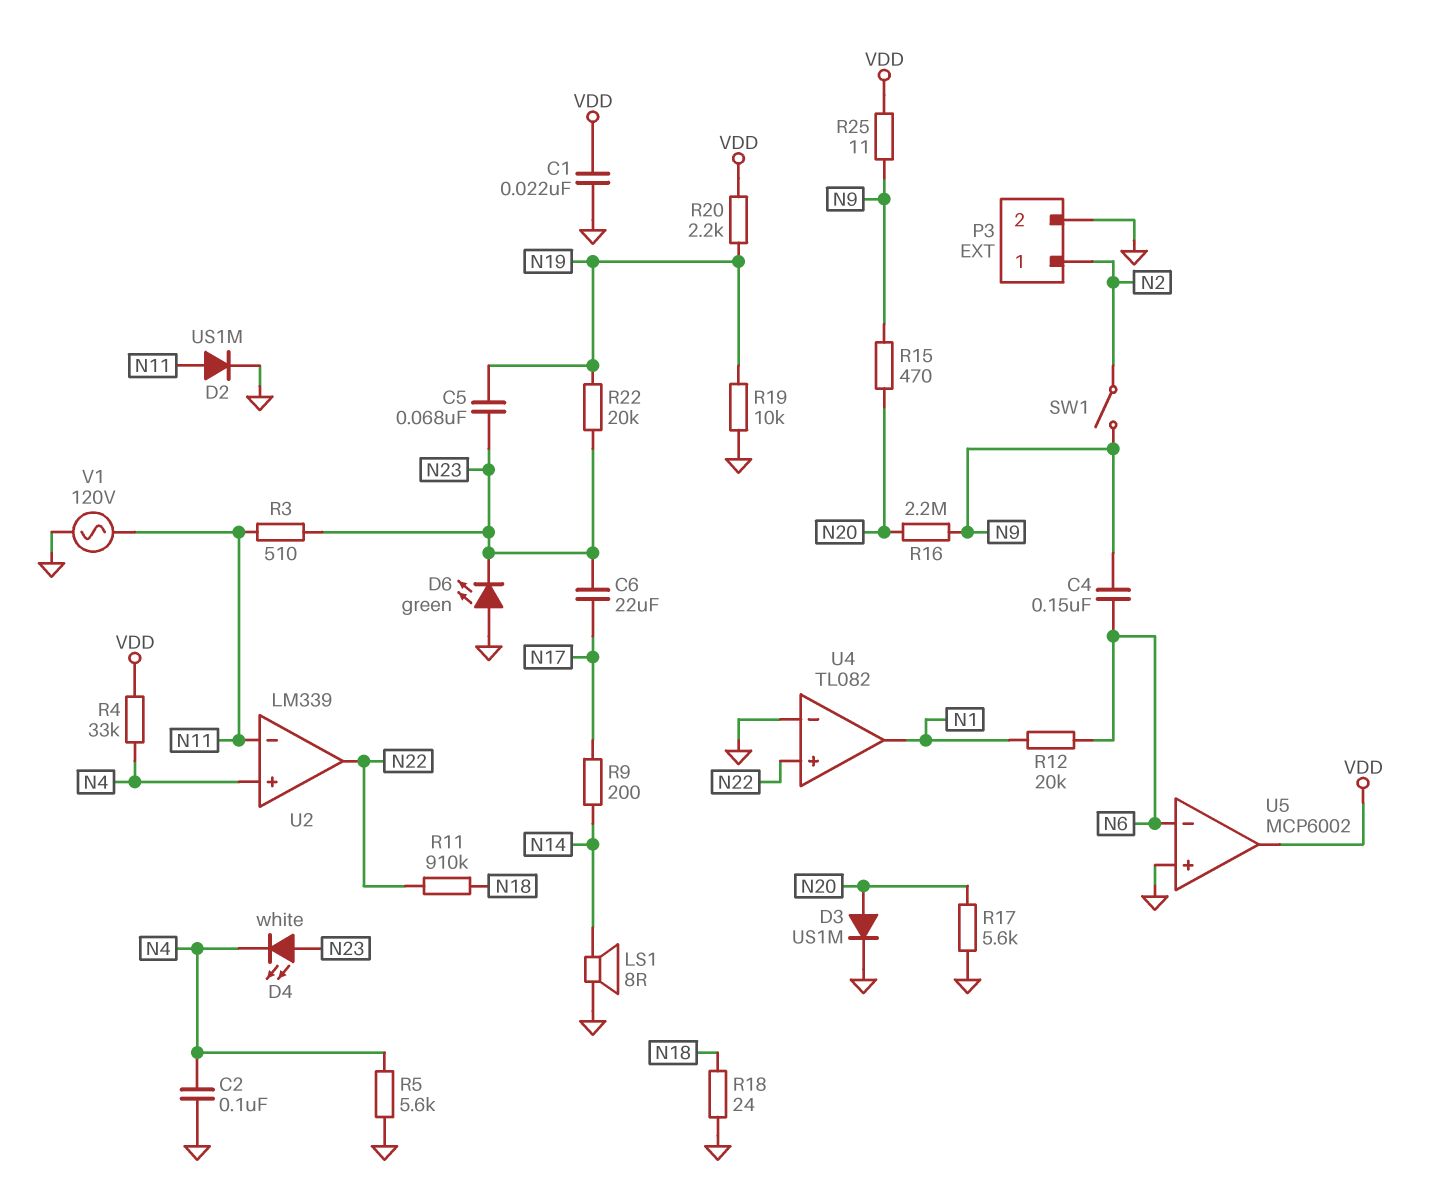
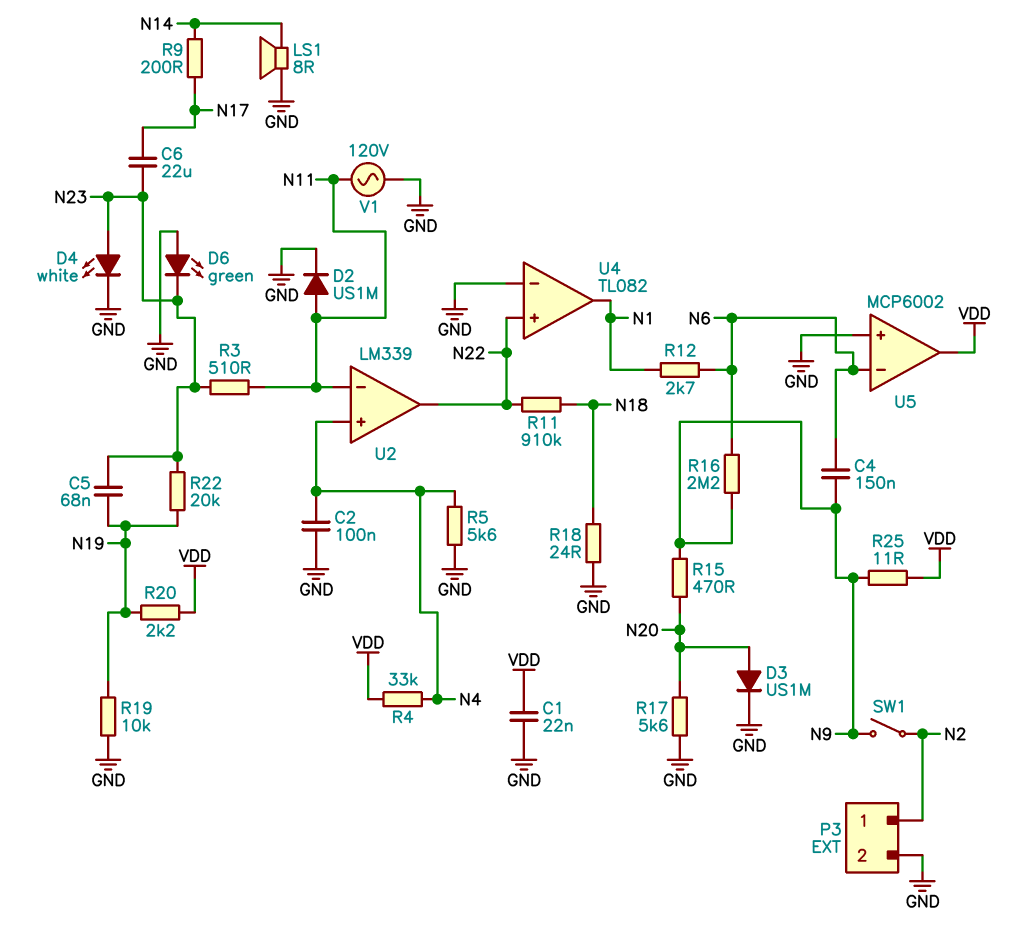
D4: LED white (A N23, K N4) -> LED white (A N23, K GND)
R12: 20k (N1, N6) -> 2.7k (N1, N6)
R16: 2.2M (N9, N20) -> 2.2M (N6, N9)

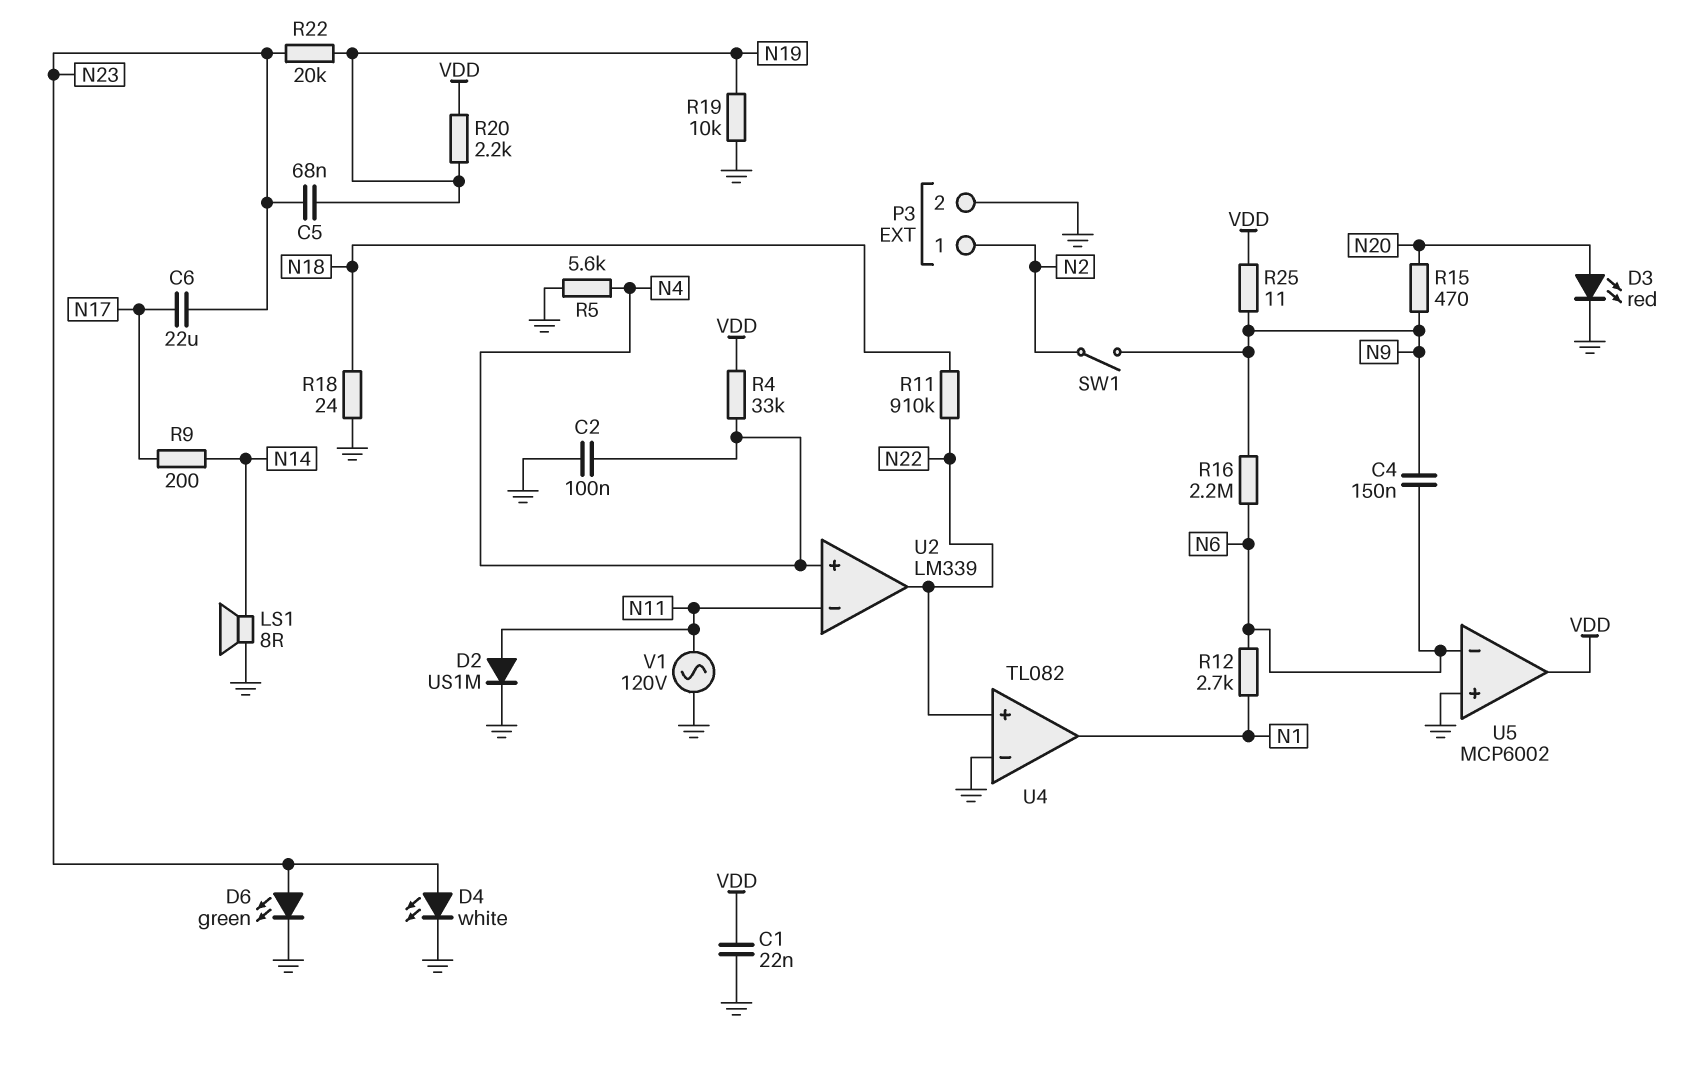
D3: diode US1M (A N20, K GND) -> LED red (A N20, K GND)
D6: LED green (A GND, K N23) -> LED green (A N23, K GND)
R3: 510 (N11, N23) -> none
R17: 5.6k (GND, N20) -> none

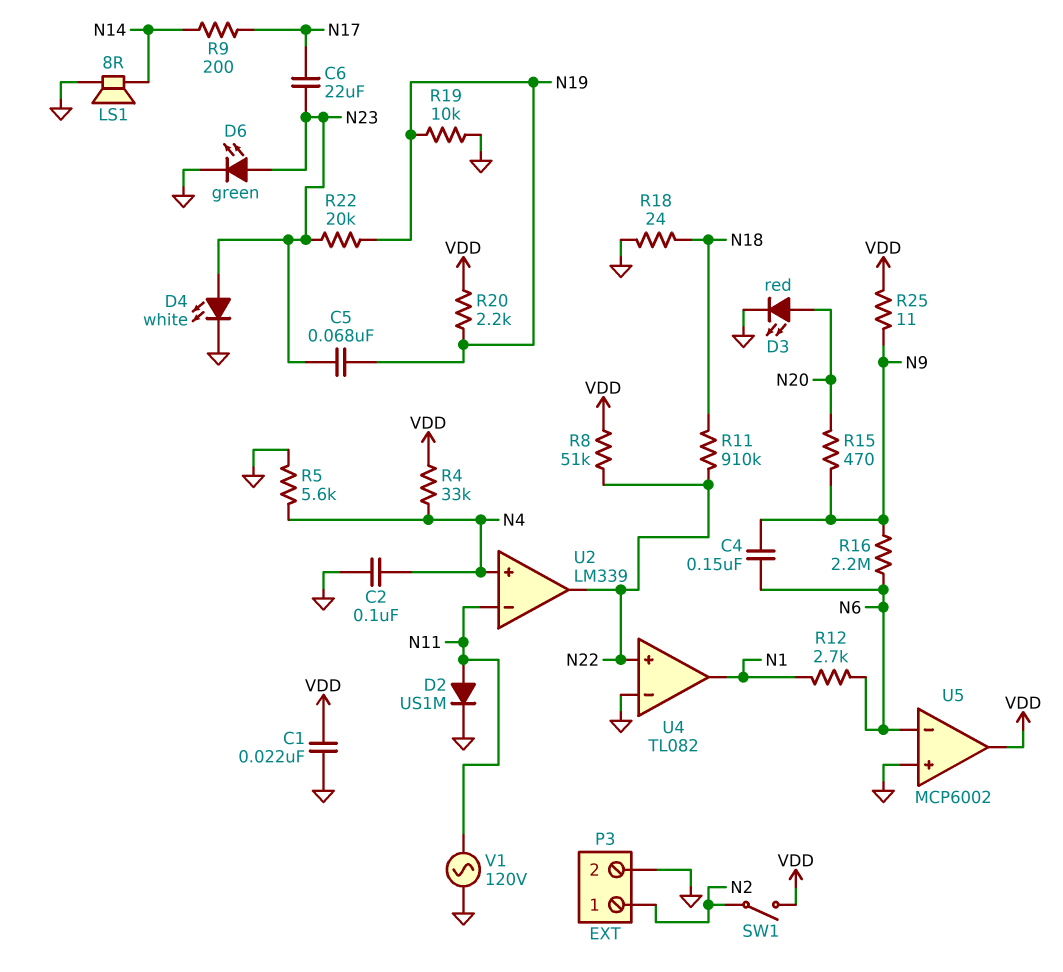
R8: none -> 51k (N22, VDD)
SW1: switch (N2, N9) -> switch (N2, VDD)

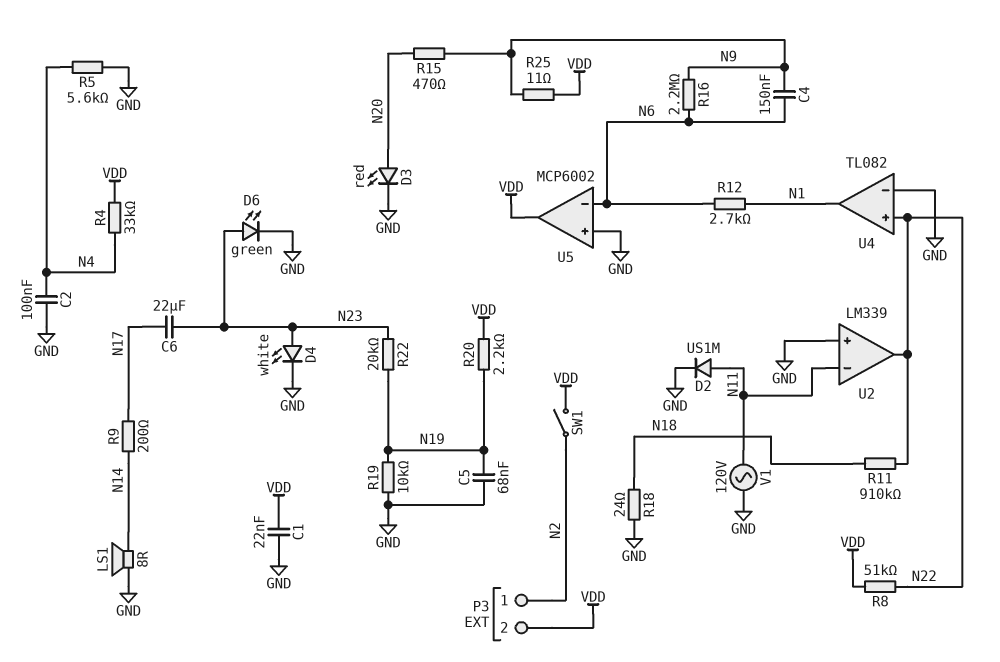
C5: 68nF (N19, N23) -> 68nF (GND, N19)
P3 pin 2: GND -> VDD
U2 pin in+: N4 -> GND

